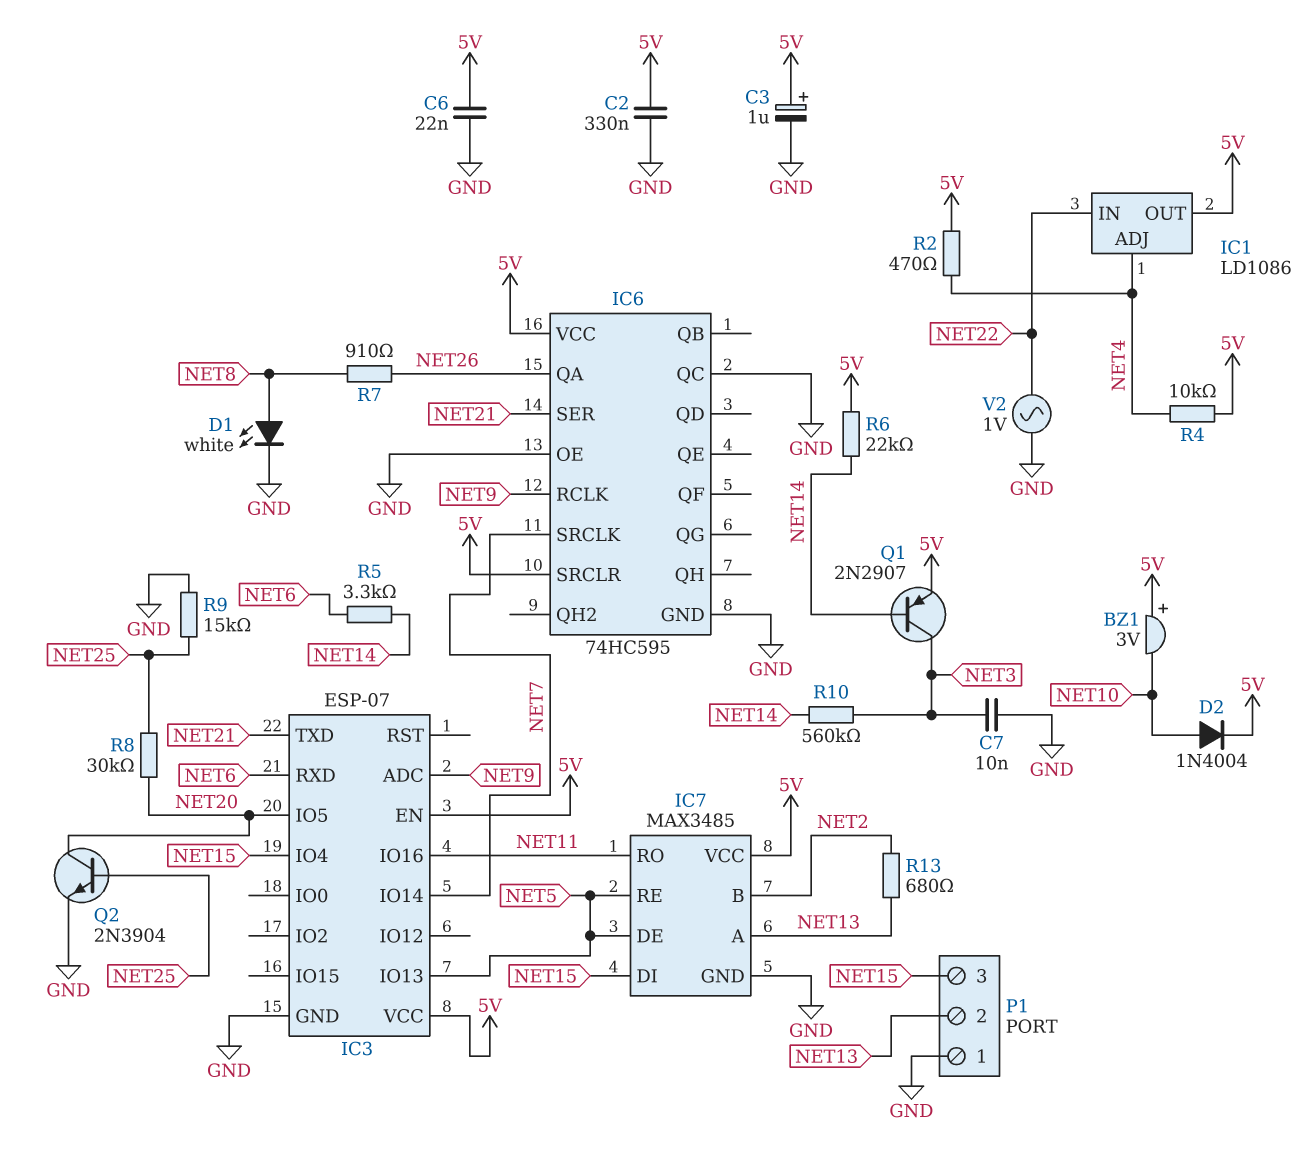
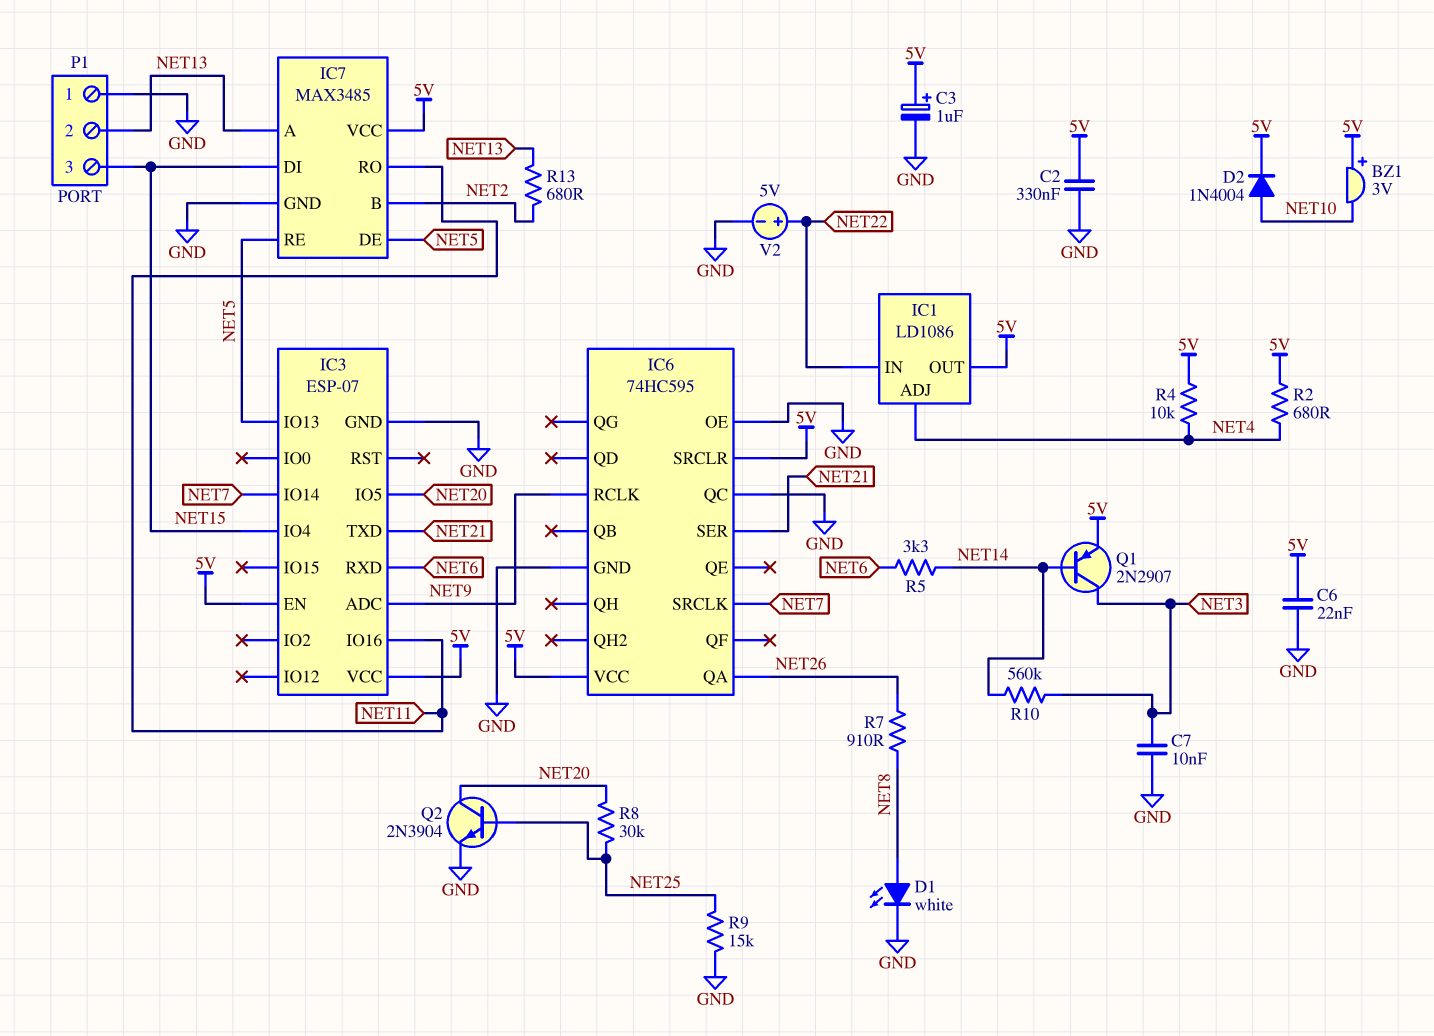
R2: 470 (5V, NET4) -> 680 (5V, NET4)
R6: 22k (5V, NET14) -> none
V2: AC 1V (GND, NET22) -> 5V (plus NET22, minus GND)

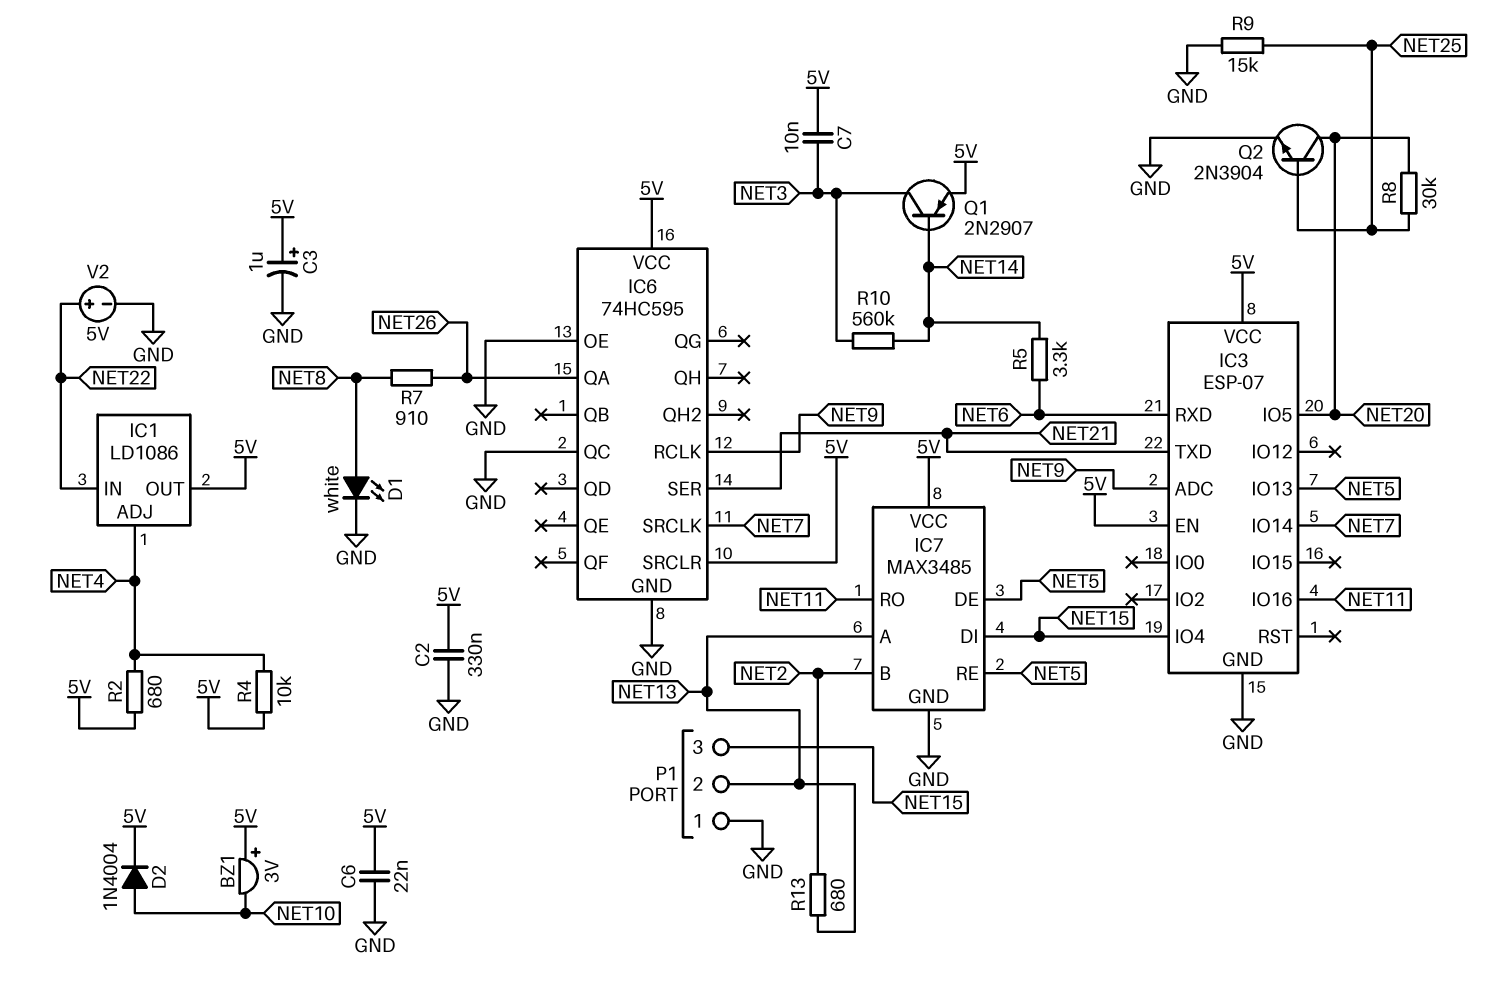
C7: 10nF (GND, NET3) -> 10nF (5V, NET3)

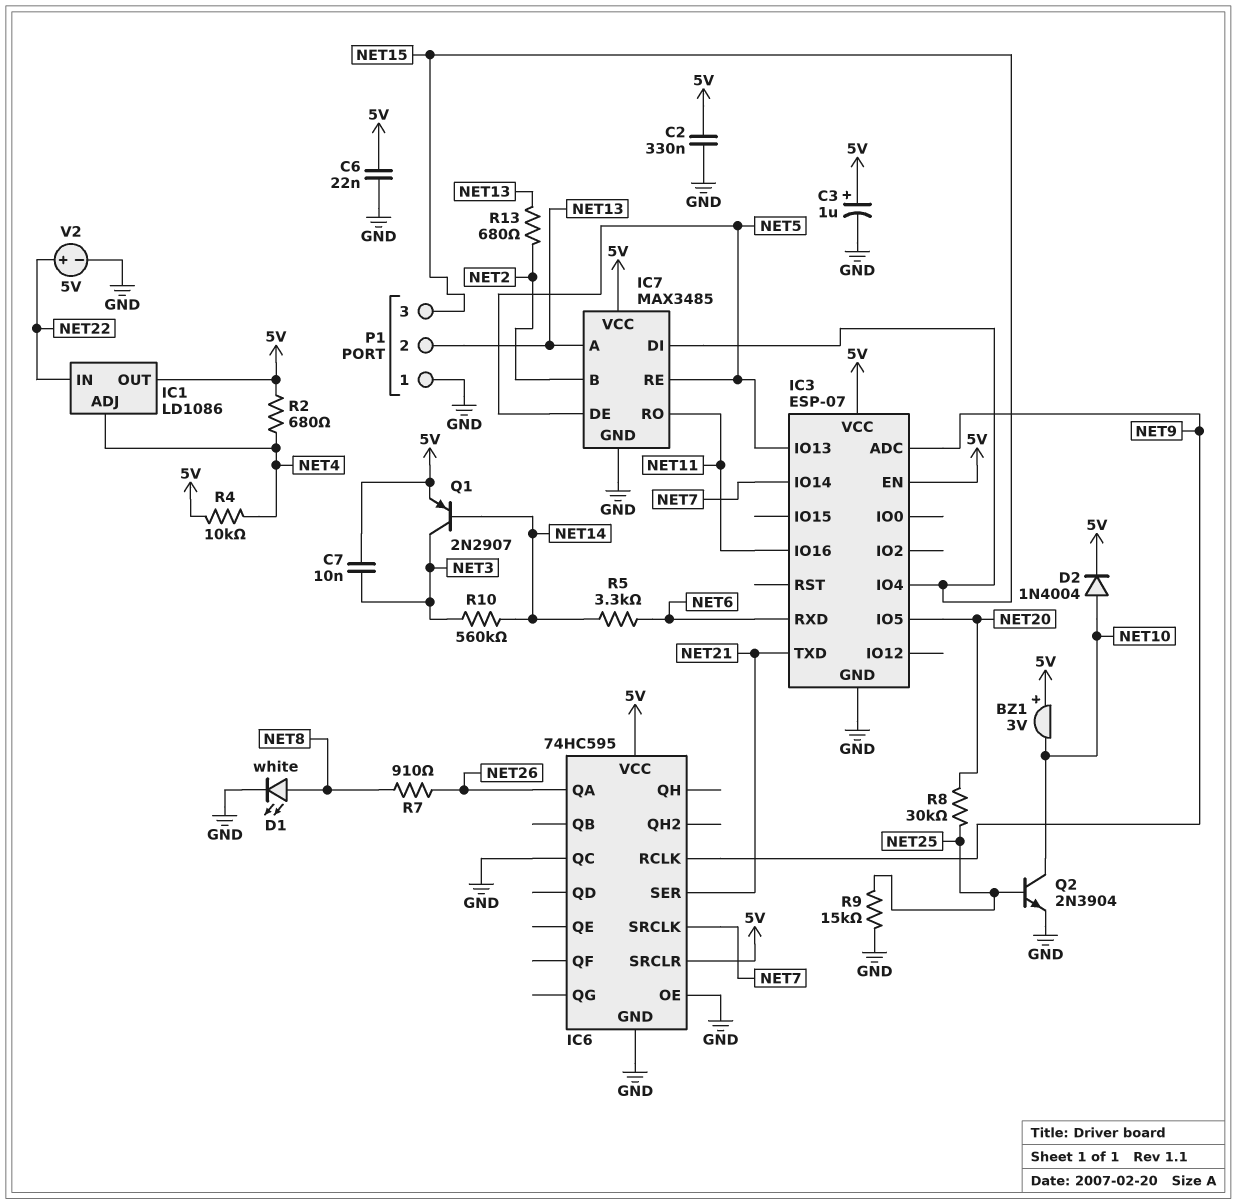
Q2: NPN 2N3904 (B NET25, C NET20, E GND) -> NPN 2N3904 (B NET25, C NET10, E GND)

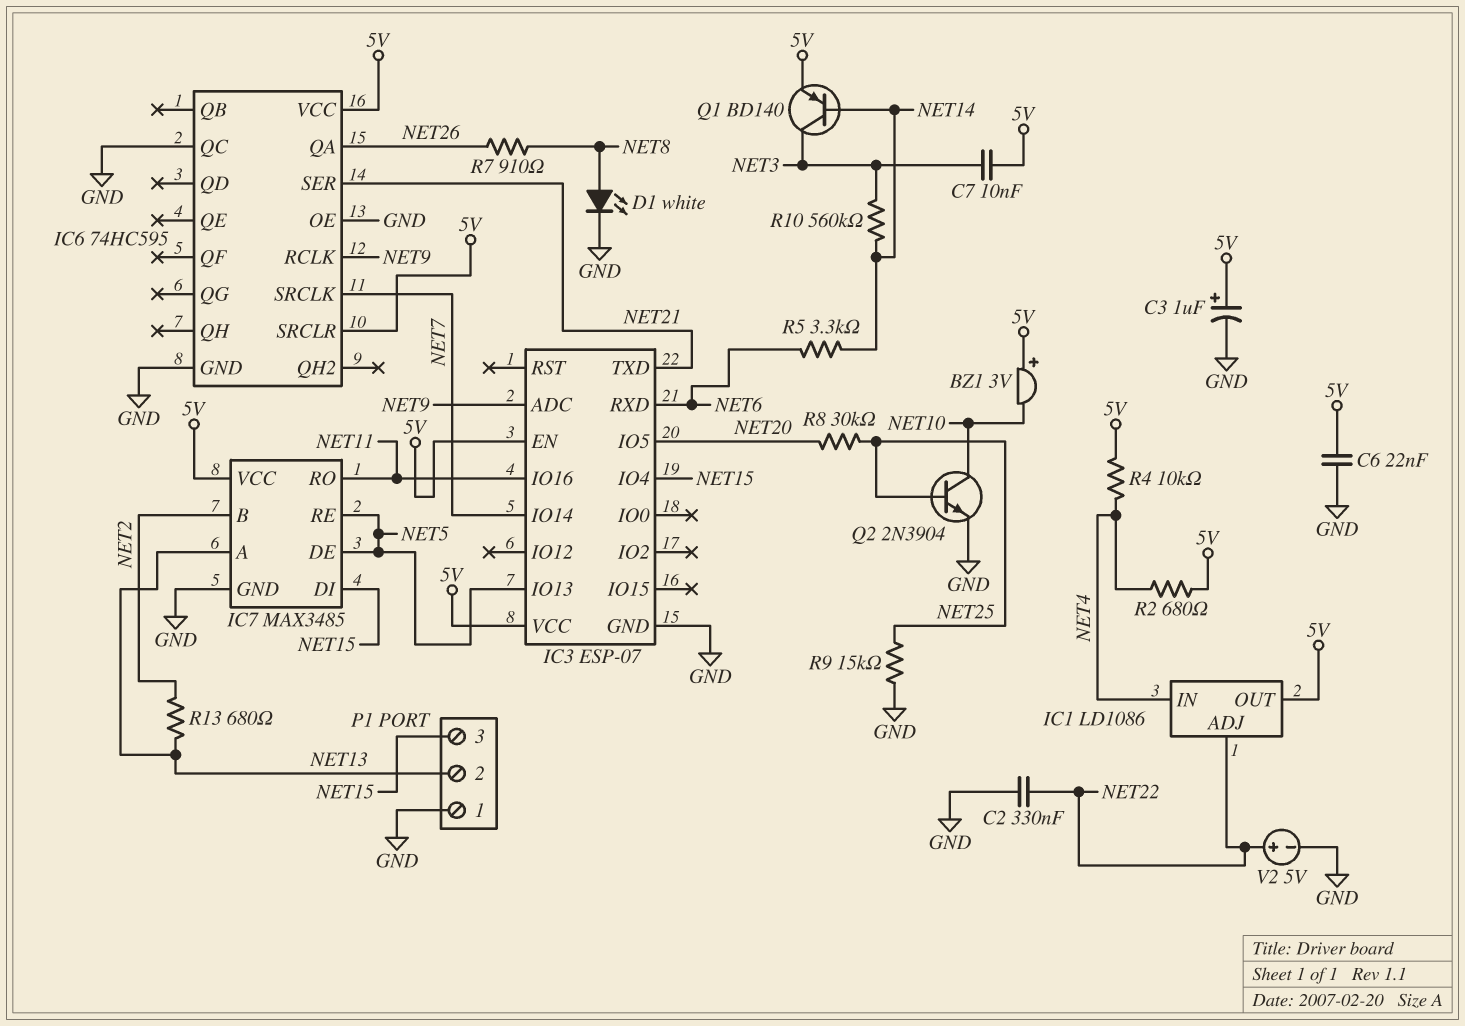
C2: 330nF (5V, GND) -> 330nF (GND, NET22)
D2: diode 1N4004 (A NET10, K 5V) -> none
IC1 pin ADJ: NET4 -> NET22
IC1 pin IN: NET22 -> NET4
Q1: PNP 2N2907 (B NET14, C NET3, E 5V) -> PNP BD140 (B NET14, C NET3, E 5V)

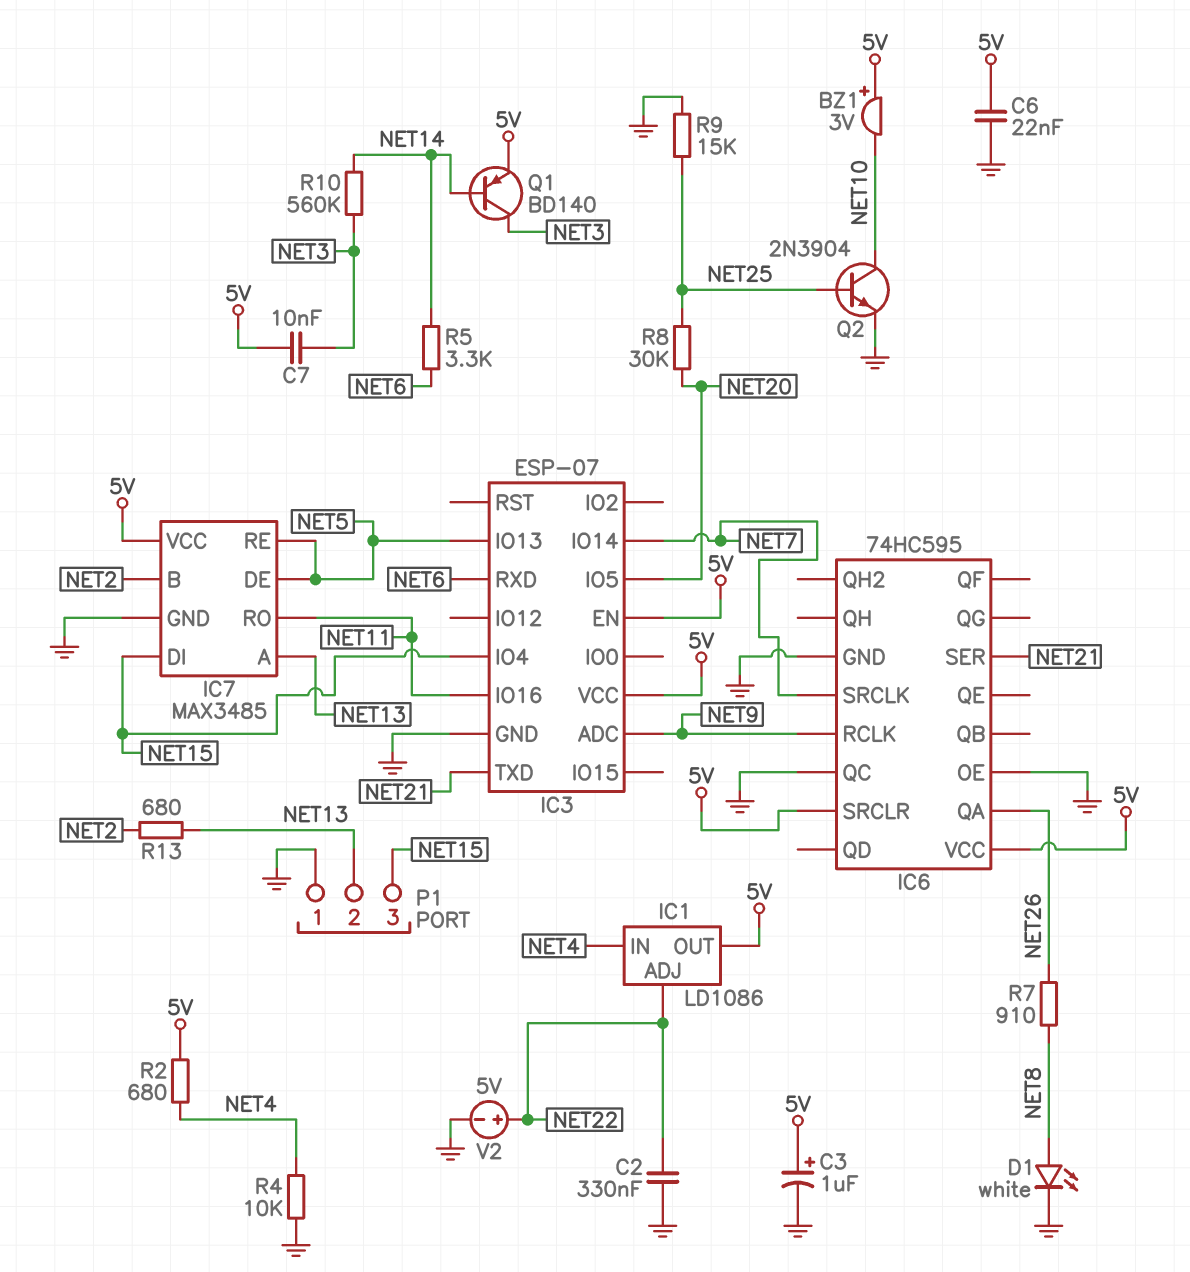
R4: 10k (5V, NET4) -> 10k (GND, NET4)

